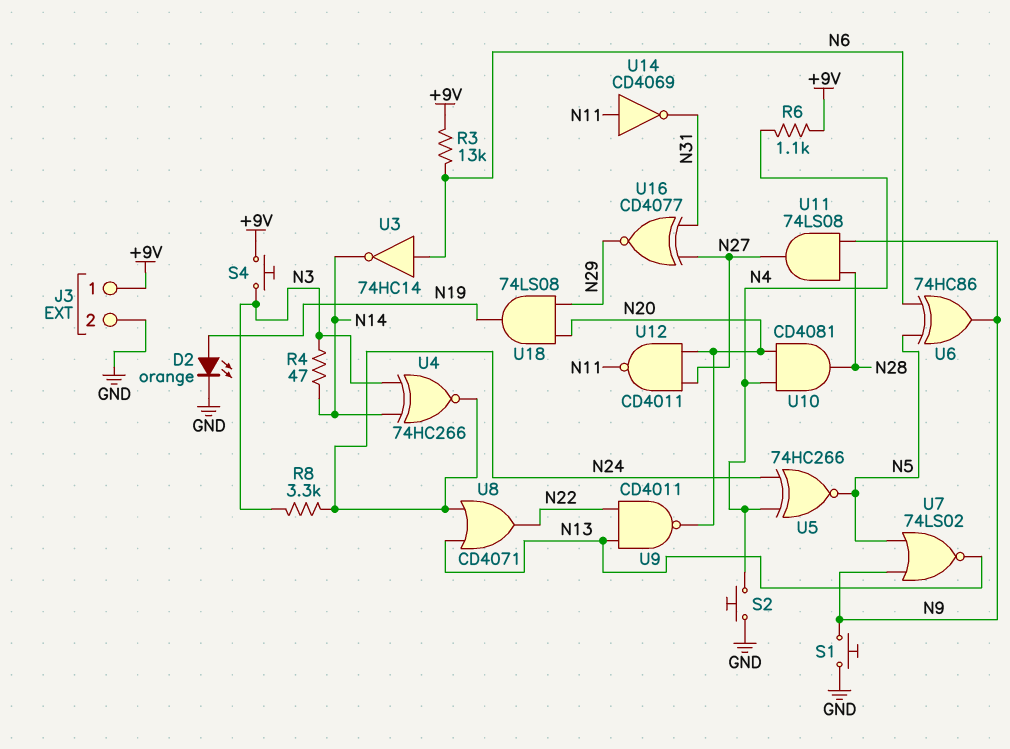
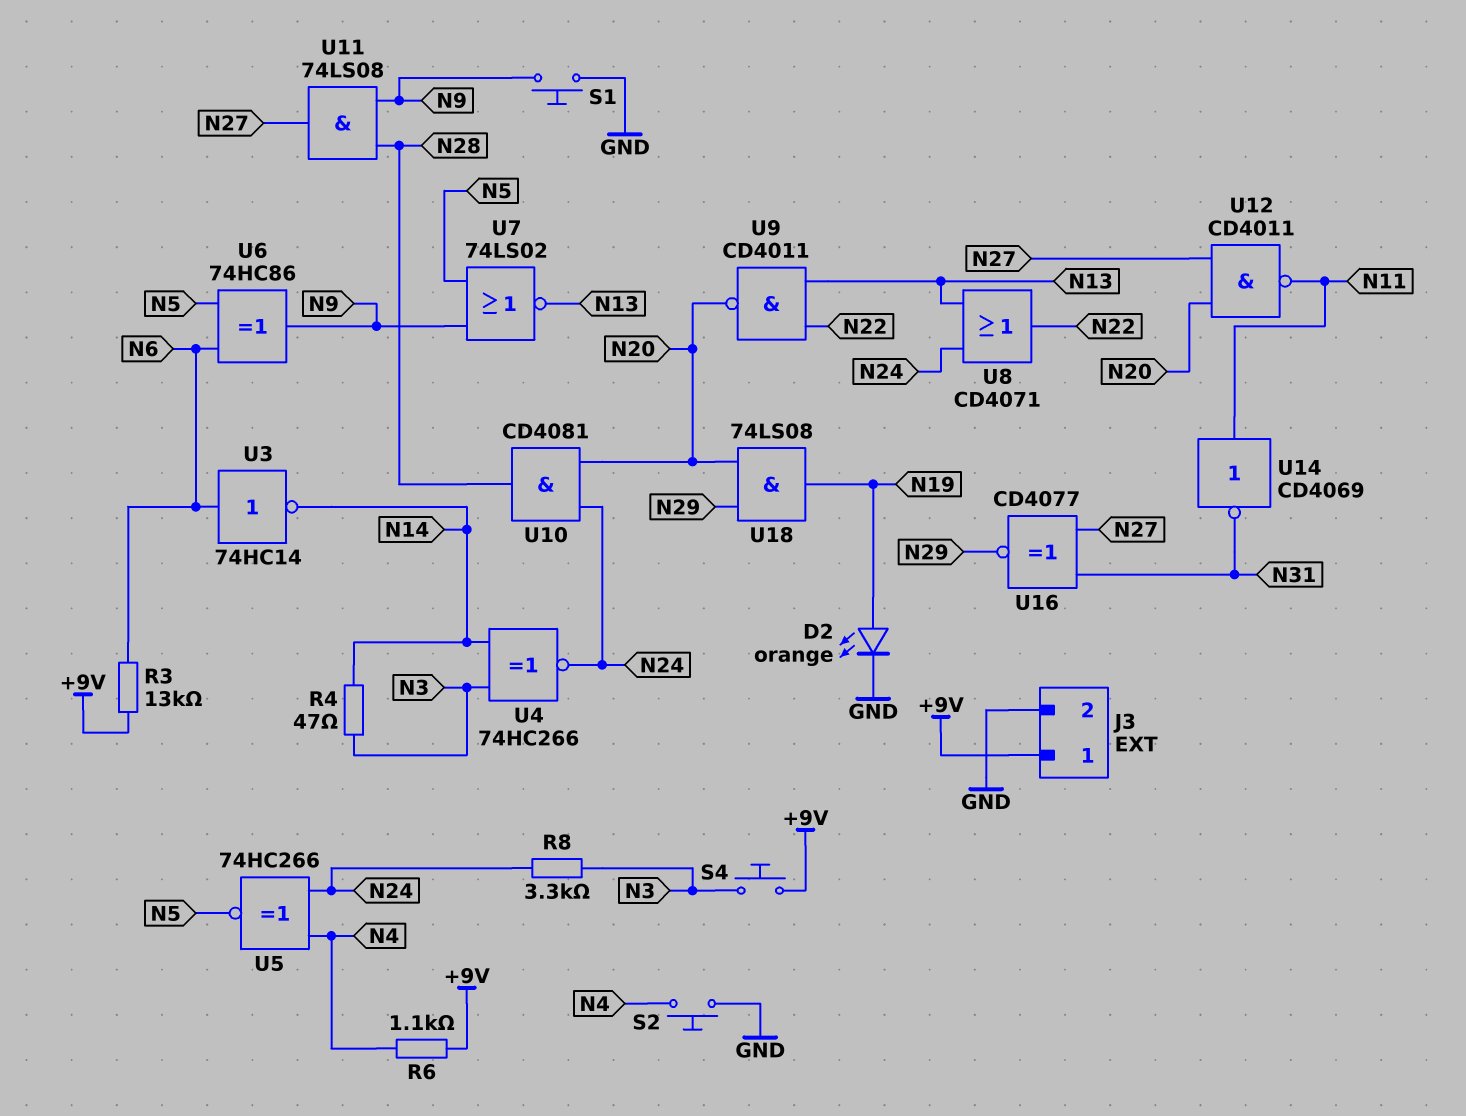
U10: AND CD4081 (in N4, in N20, out N28) -> AND CD4081 (in N20, in N24, out N28)

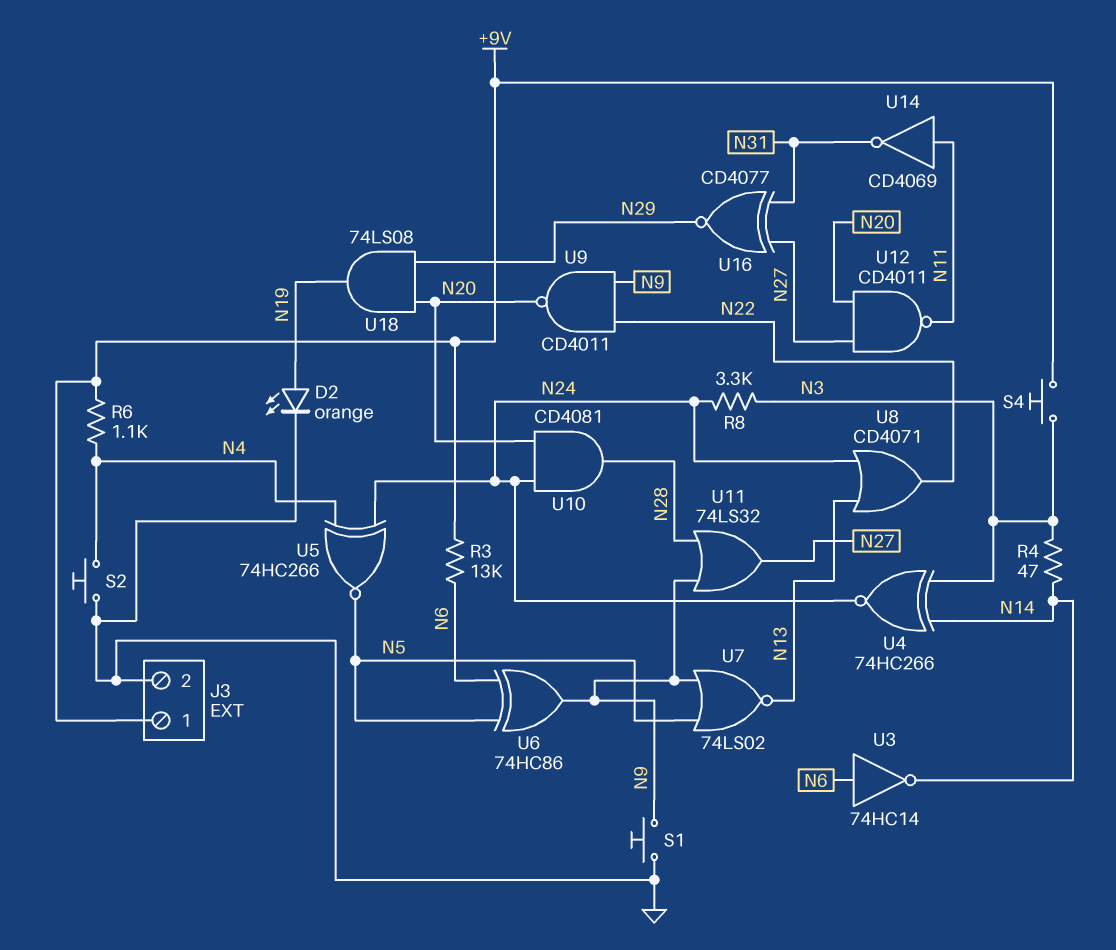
U9: NAND CD4011 (in N13, in N22, out N20) -> NAND CD4011 (in N9, in N22, out N20)
U11: AND 74LS08 (in N9, in N28, out N27) -> OR 74LS32 (in N9, in N28, out N27)

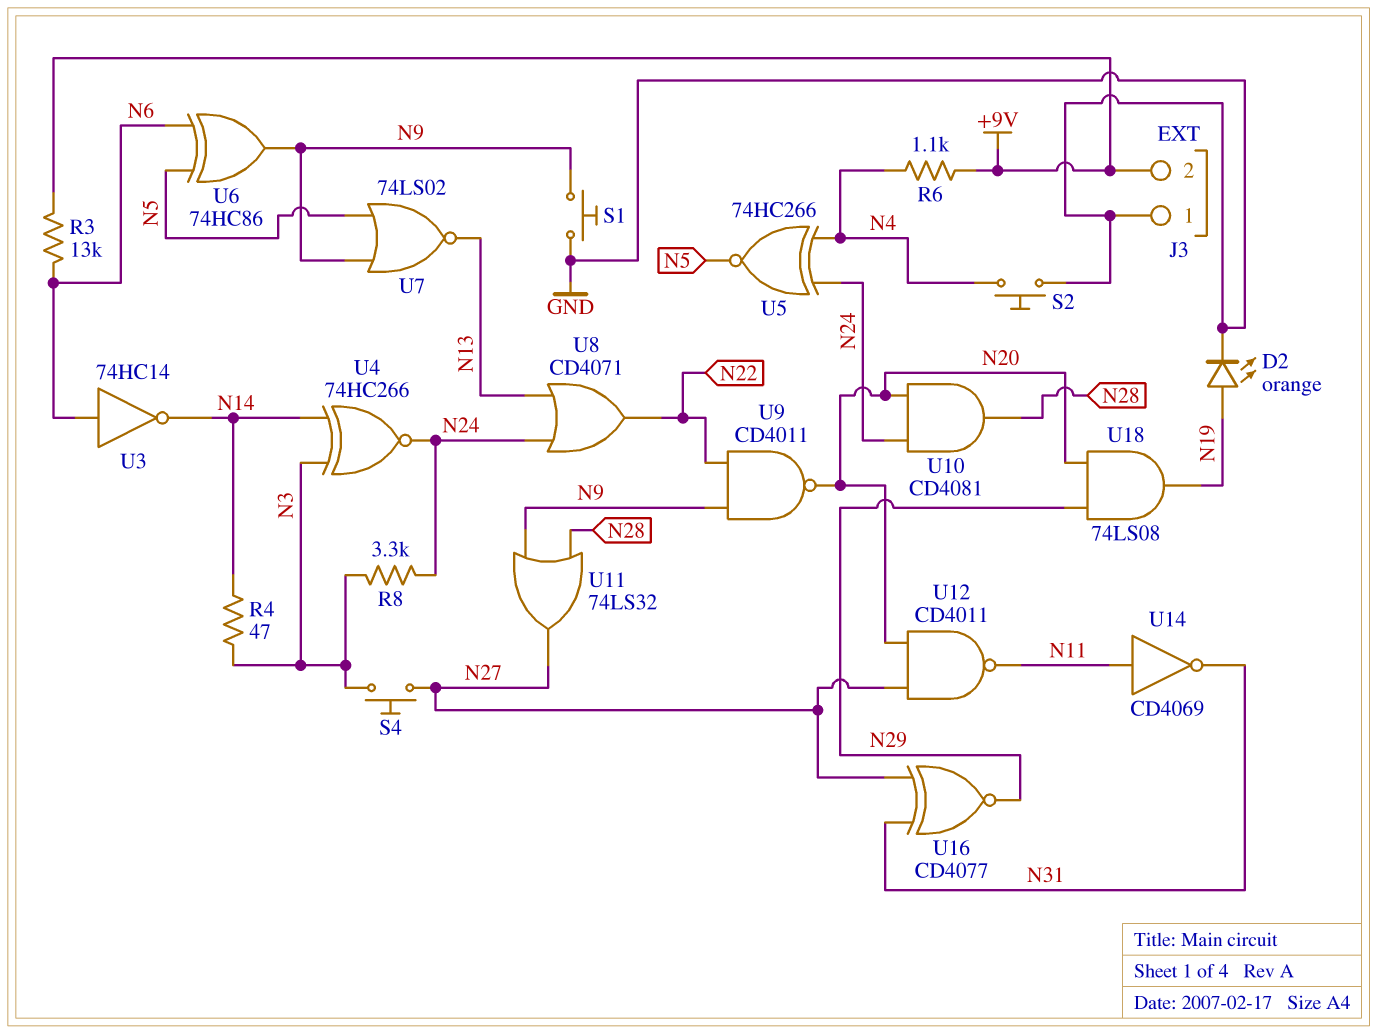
J3 pin 1: +9V -> GND
J3 pin 2: GND -> +9V
S4: button (+9V, N3) -> button (N3, N27)

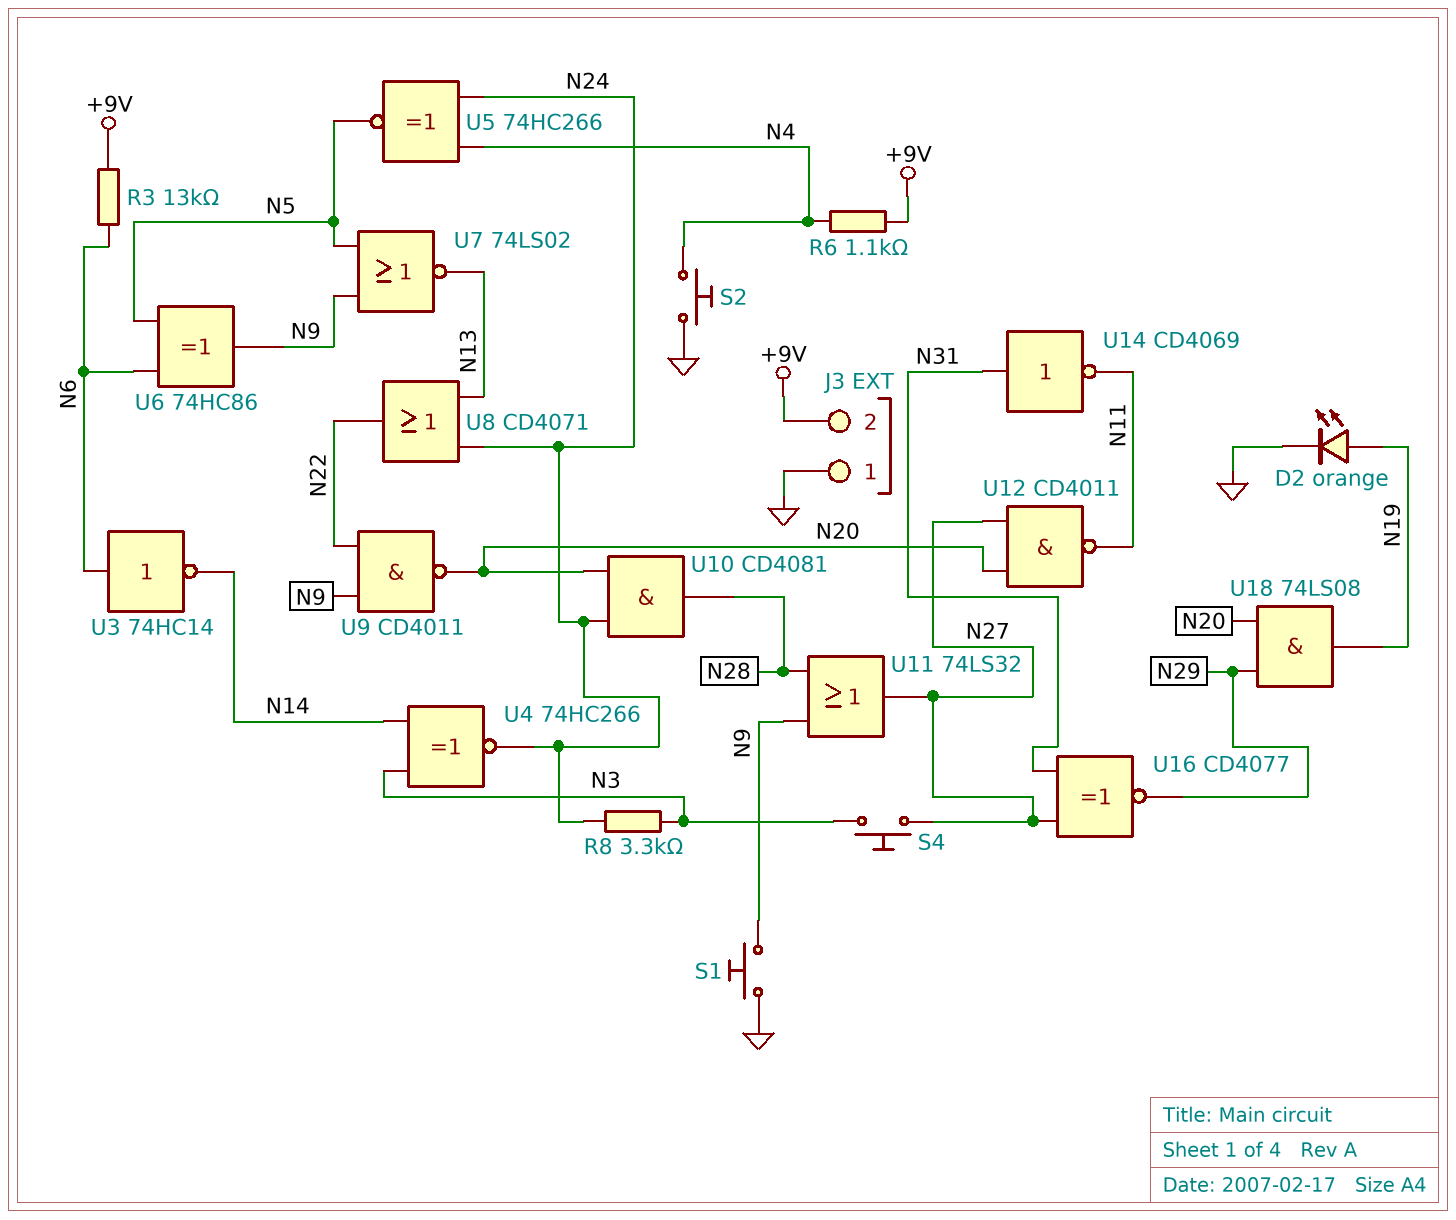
R4: 47 (N3, N14) -> none
U14: NOT CD4069 (in N11, out N31) -> NOT CD4069 (in N31, out N11)

